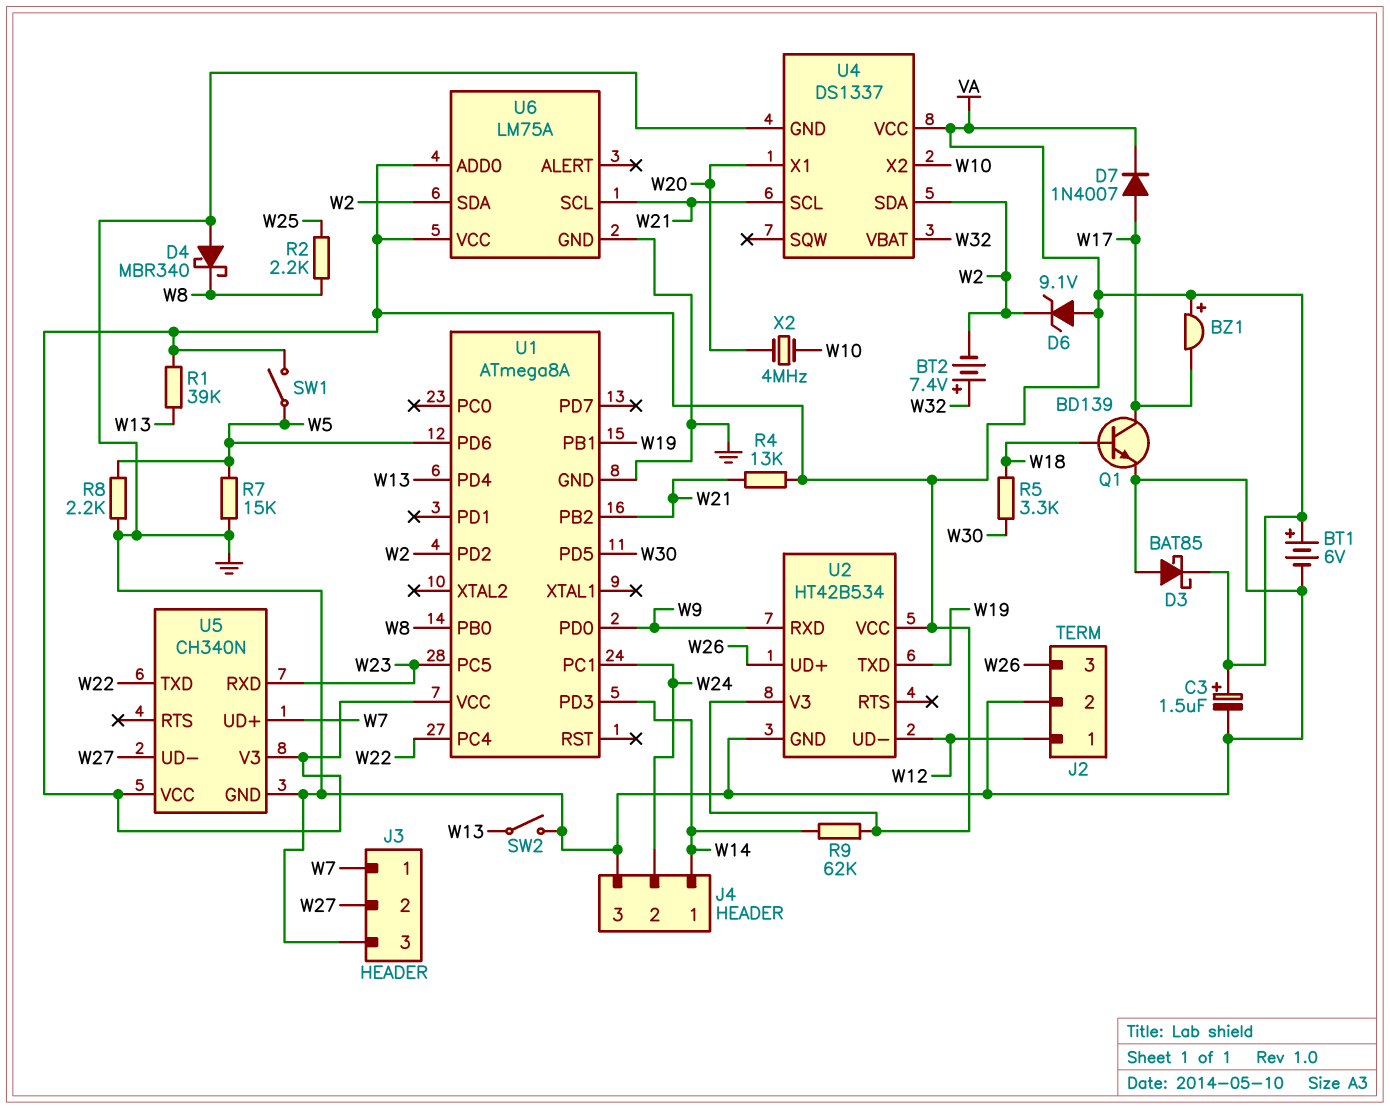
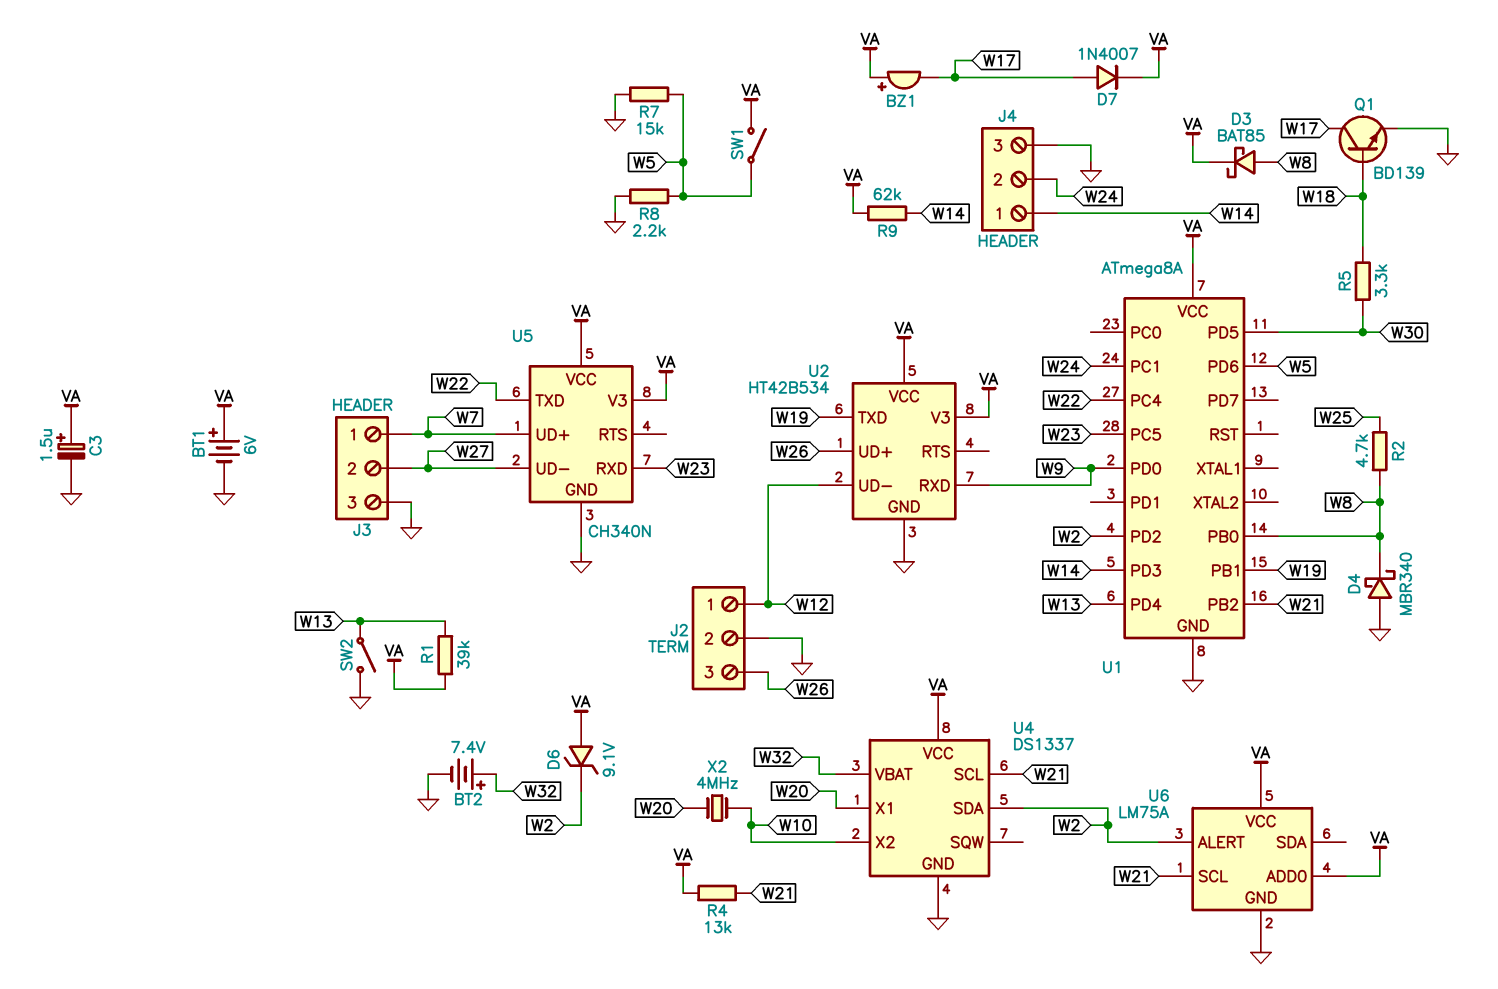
BT2: 7.4V (plus W32, minus W2) -> 7.4V (plus W32, minus GND)
D3: schottky BAT85 (A GND, K VA) -> schottky BAT85 (A W8, K VA)
R2: 2.2k (W8, W25) -> 4.7k (W8, W25)
U6 pin ALERT: none -> W2
U6 pin SDA: W2 -> none

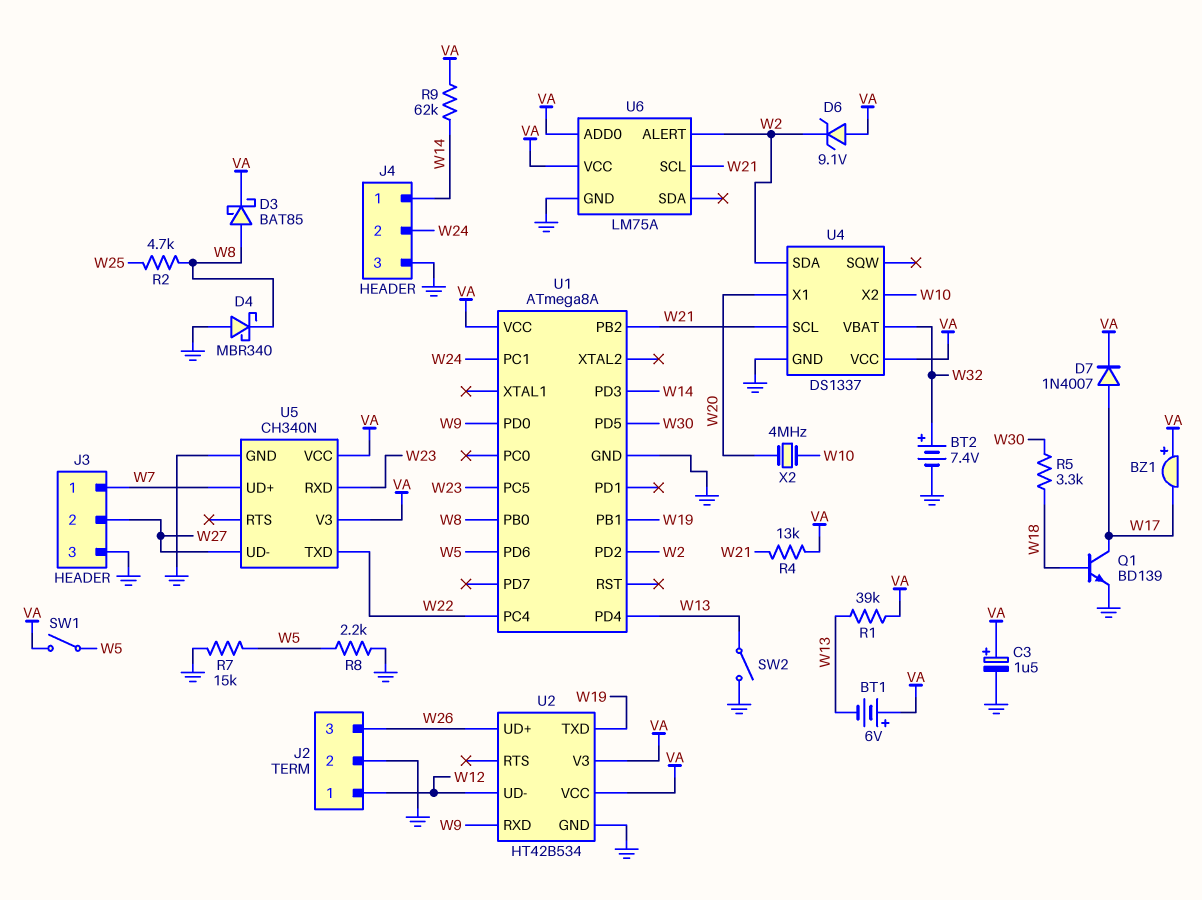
BT1: 6V (plus VA, minus GND) -> 6V (plus VA, minus W13)

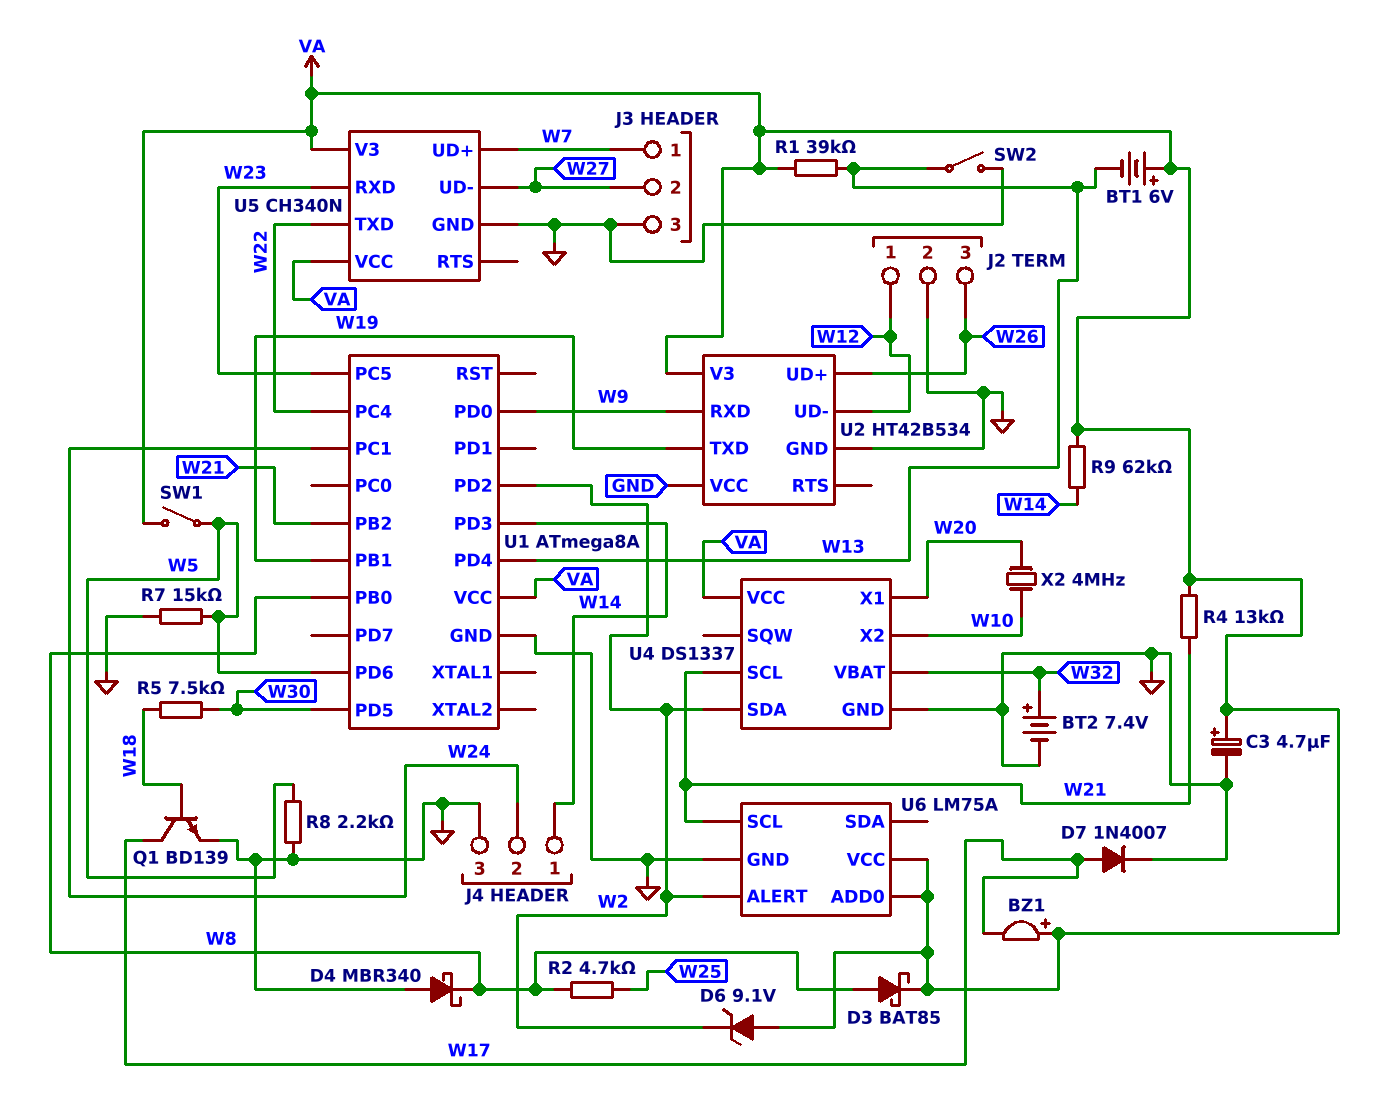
C3: 1.5uF (plus VA, minus GND) -> 4.7uF (plus VA, minus GND)
D7: diode 1N4007 (A W17, K VA) -> diode 1N4007 (A W17, K GND)
R5: 3.3k (W18, W30) -> 7.5k (W18, W30)
U2 pin VCC: VA -> GND

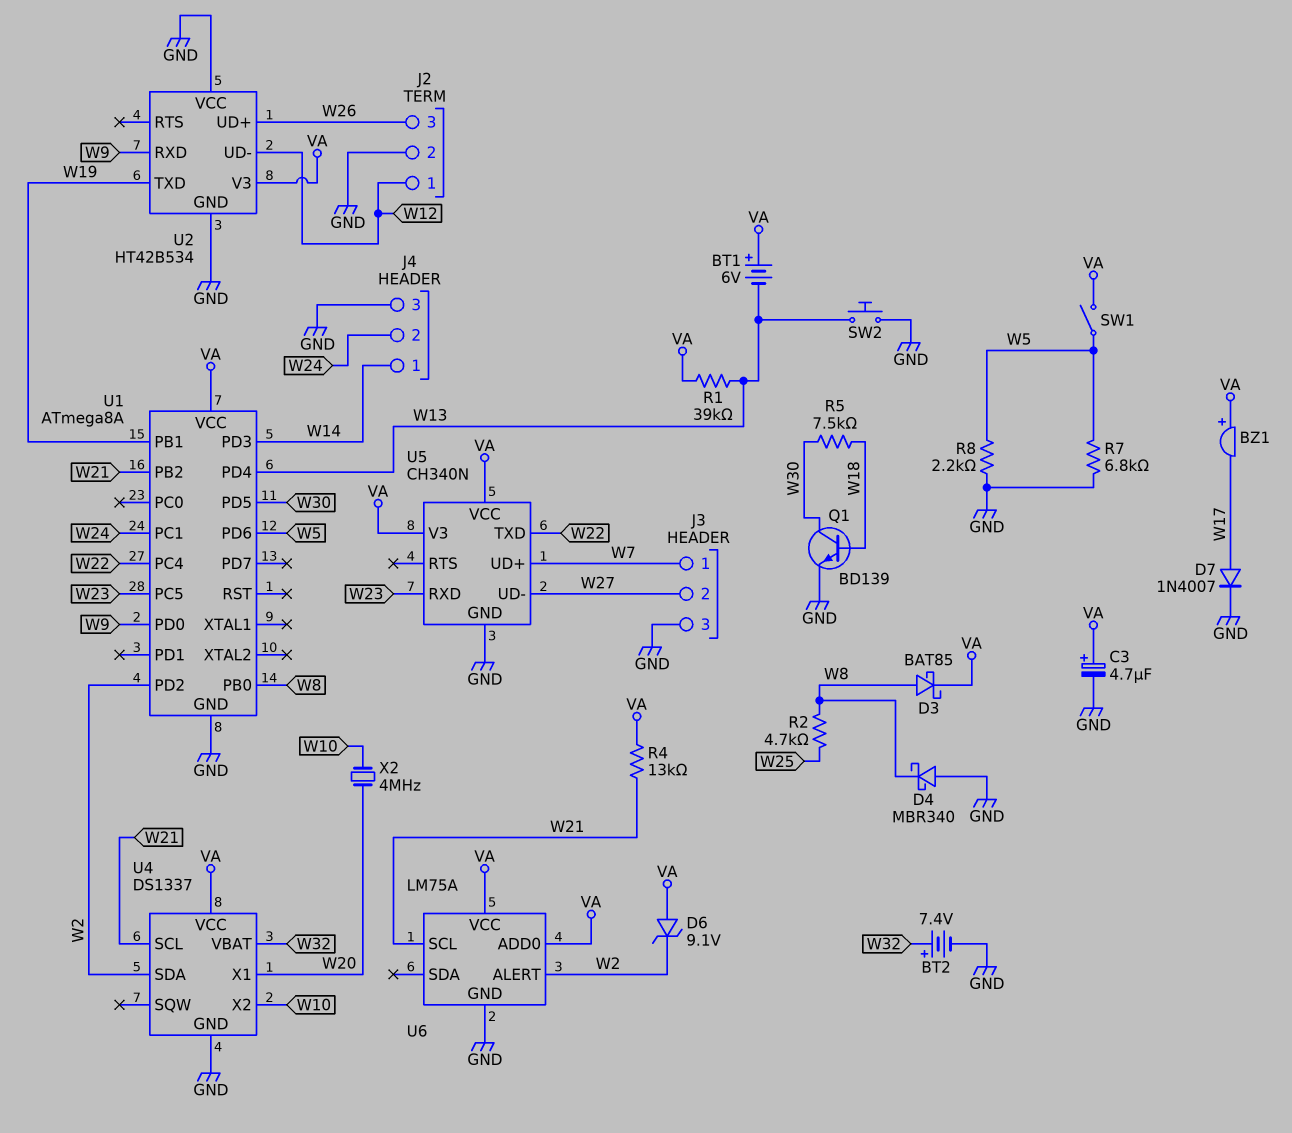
Q1: NPN BD139 (B W18, C W17, E GND) -> NPN BD139 (B W18, C W30, E GND)
R7: 15k (GND, W5) -> 6.8k (GND, W5)
R9: 62k (VA, W14) -> none
SW2: switch (GND, W13) -> button (GND, W13)

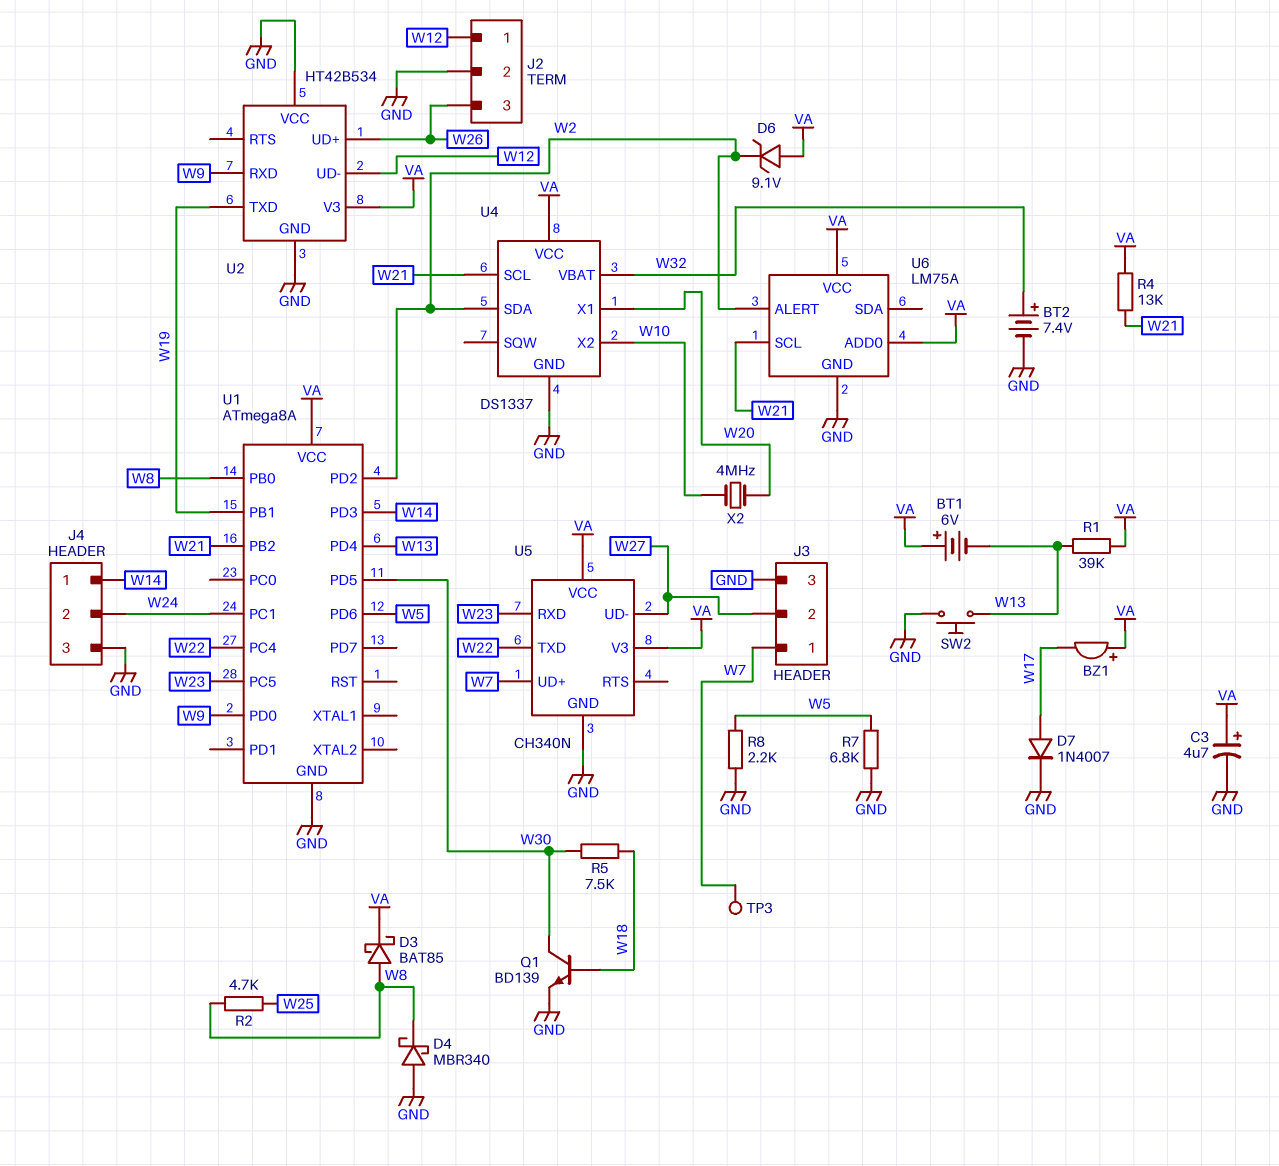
SW1: switch (VA, W5) -> none
TP3: none -> test point (W7)

